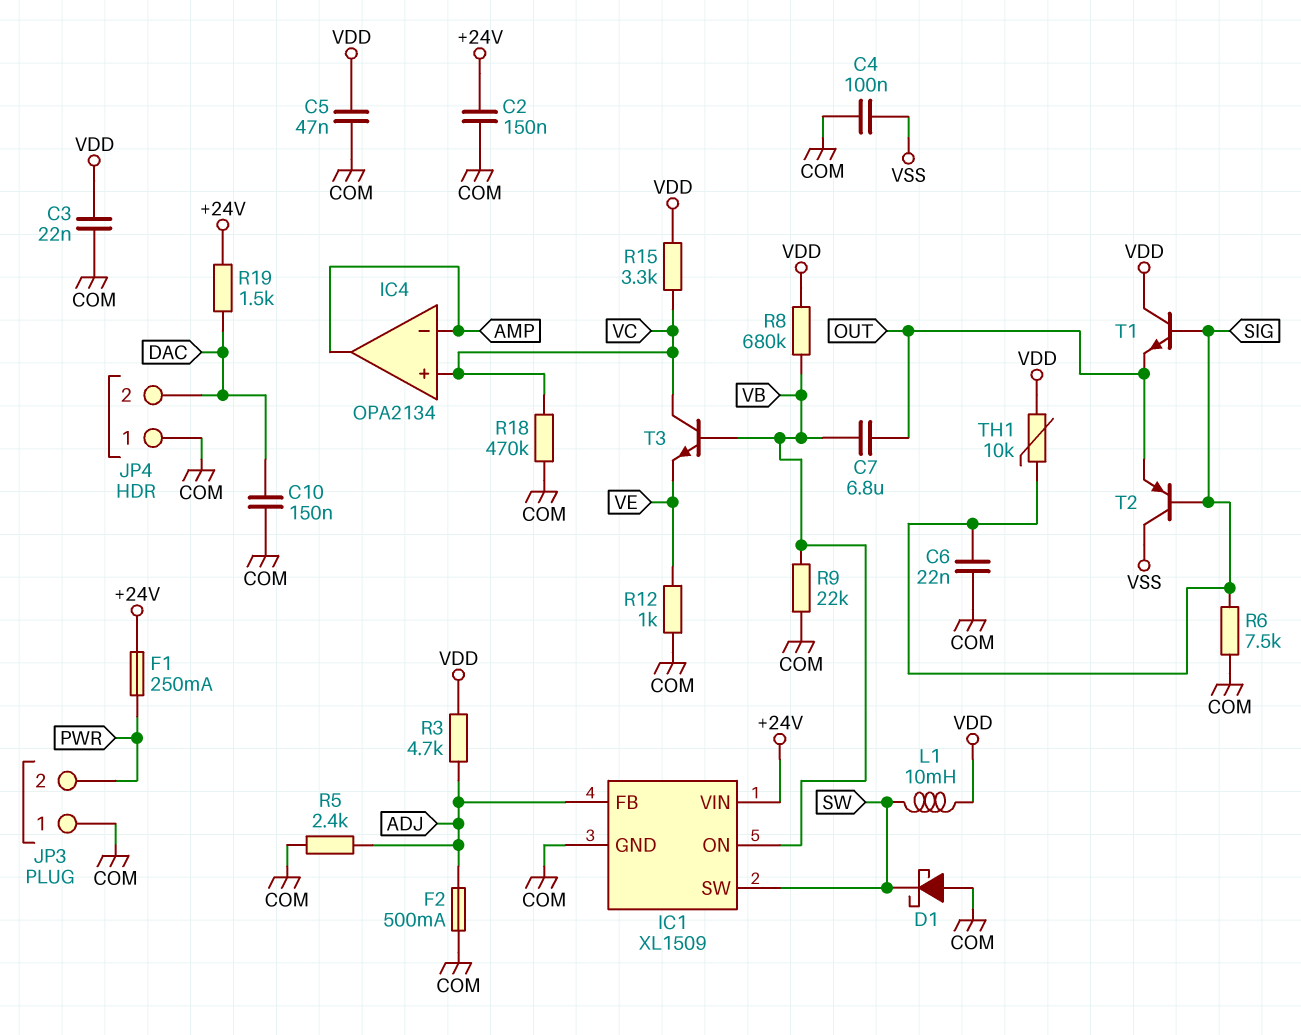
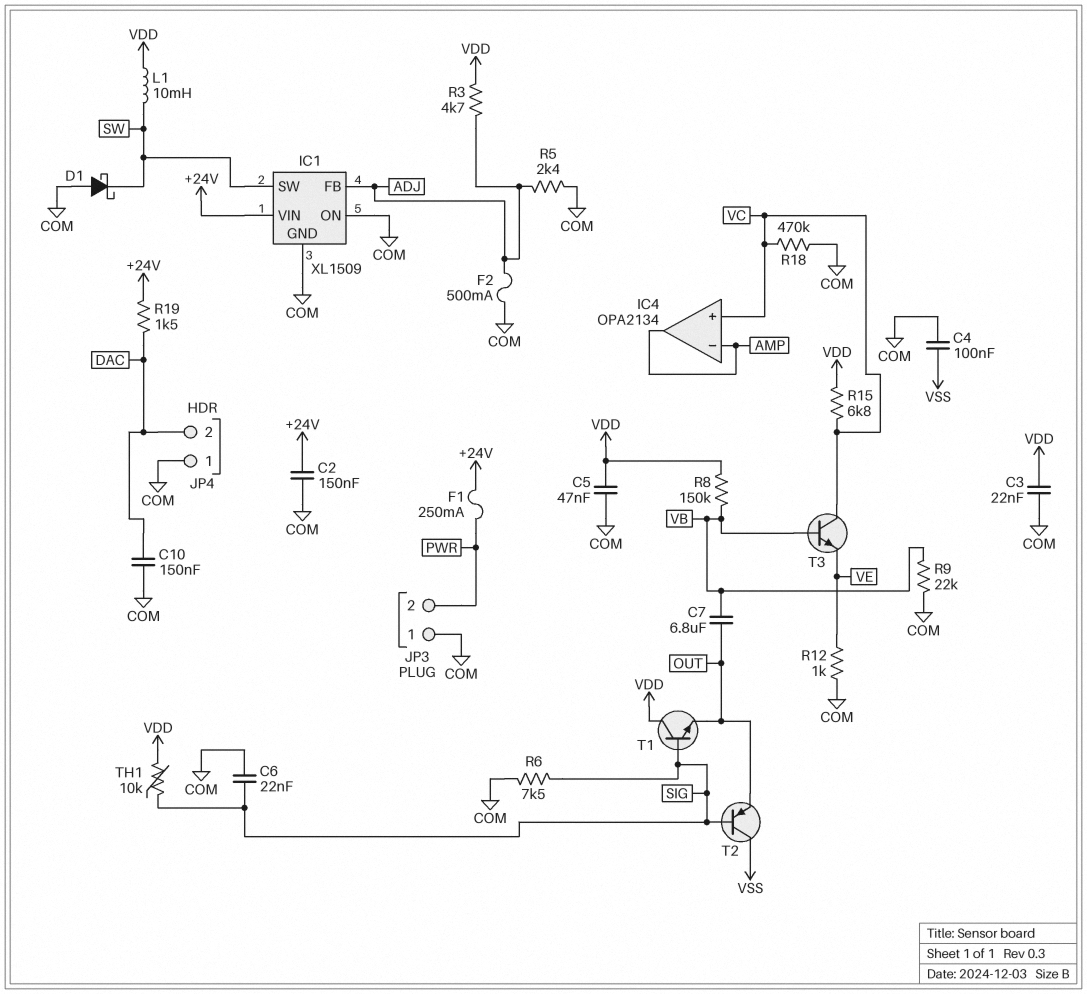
IC1 pin ON: VB -> COM
R8: 680k (VB, VDD) -> 150k (VB, VDD)
R15: 3.3k (VC, VDD) -> 6.8k (VC, VDD)

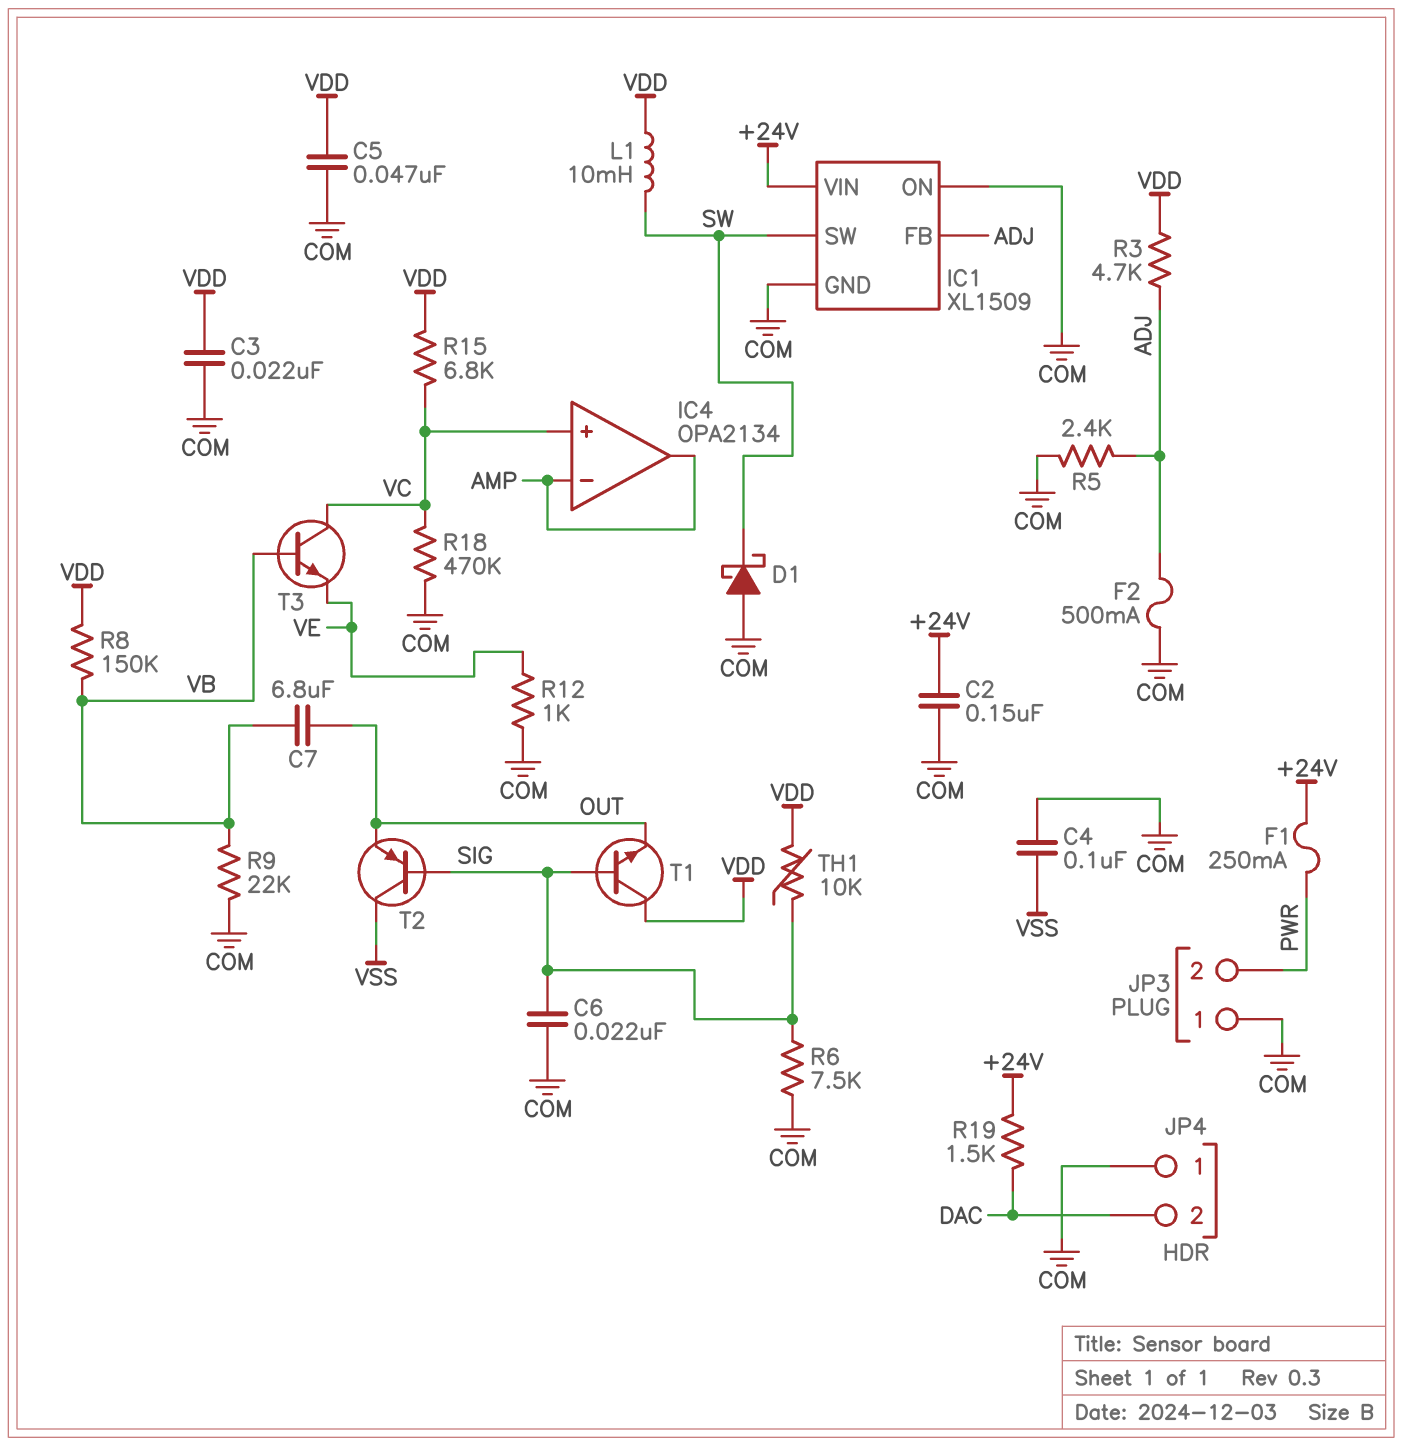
C10: 150nF (COM, DAC) -> none

